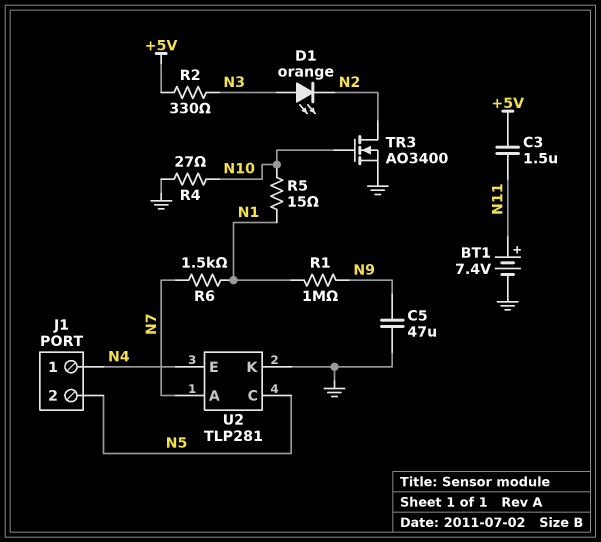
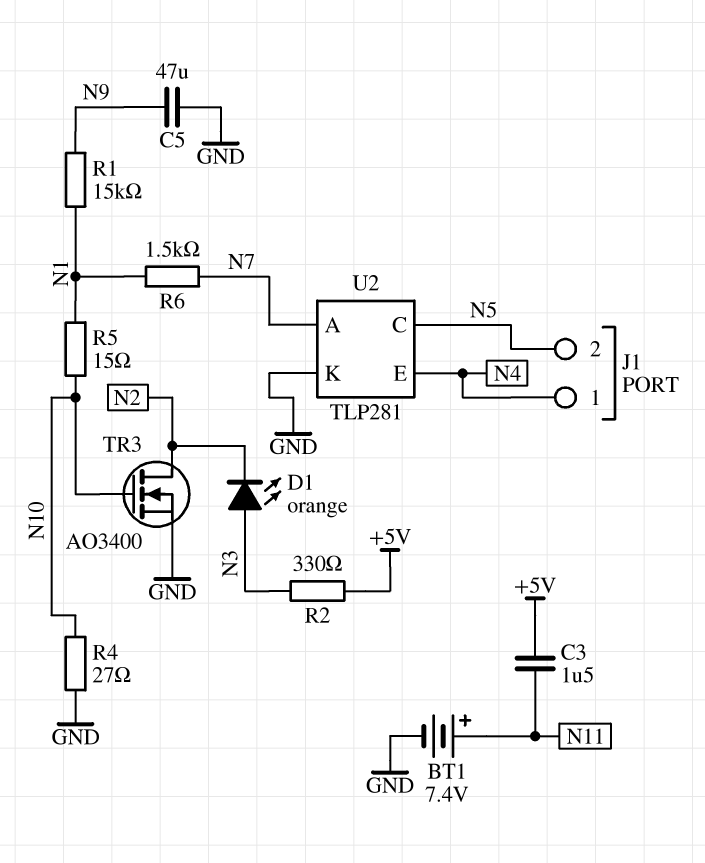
R1: 1M (N1, N9) -> 15k (N1, N9)

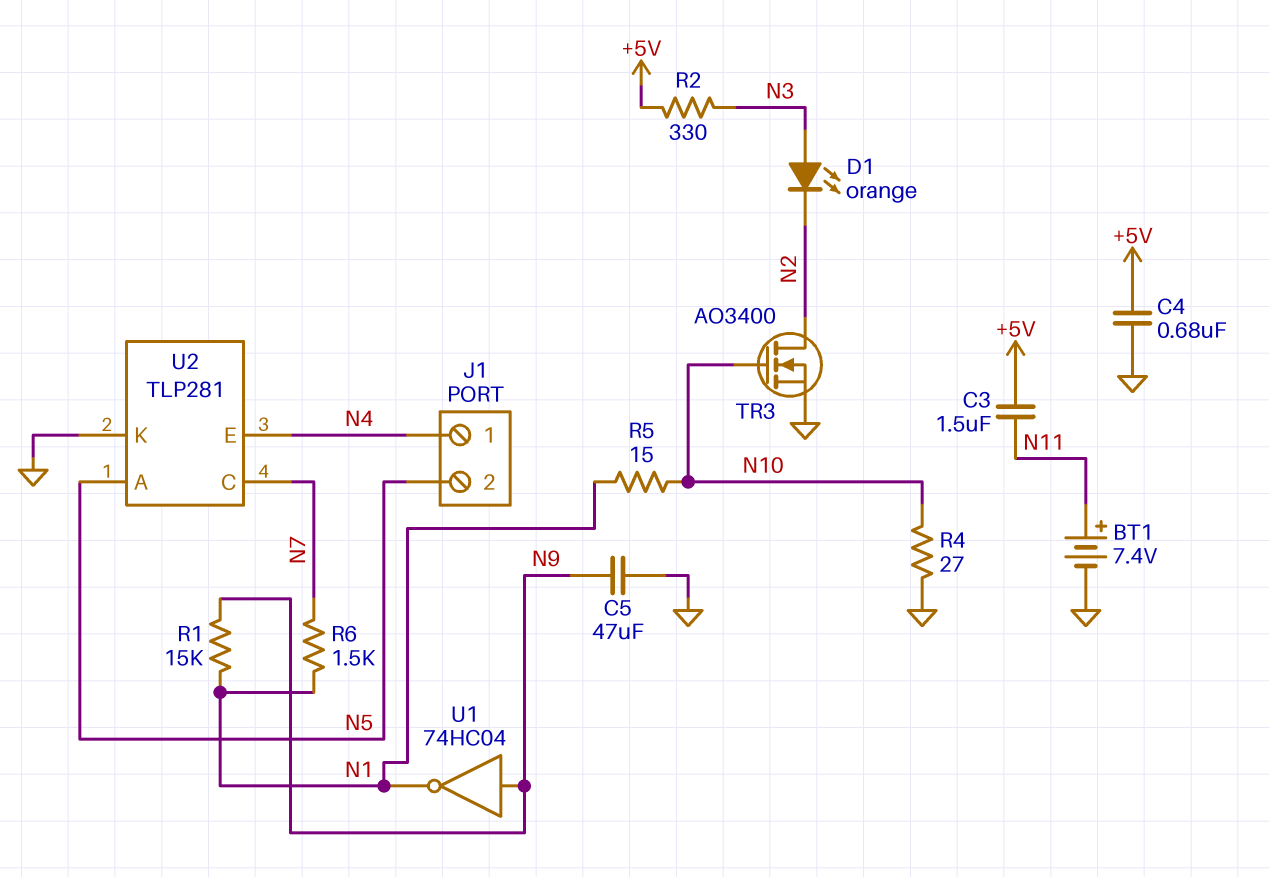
C4: none -> 680nF (+5V, GND)
U1: none -> NOT 74HC04 (in N9, out N1)
U2 pin A: N7 -> N5
U2 pin C: N5 -> N7

